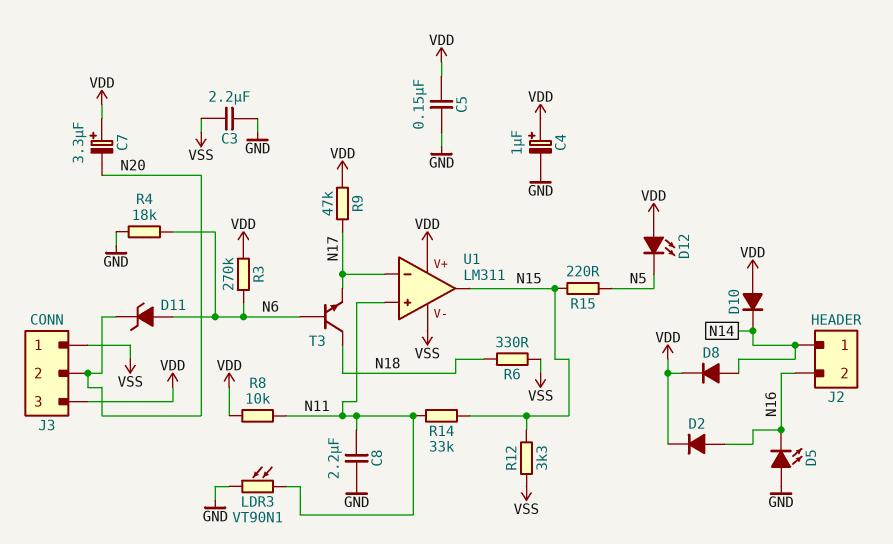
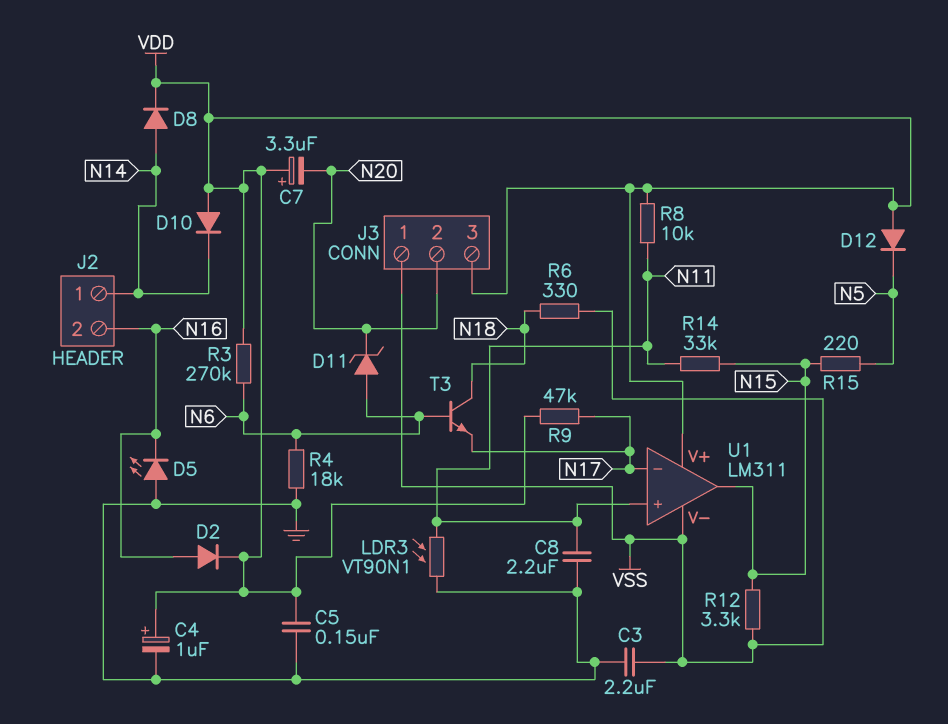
D12: LED (A VDD, K N5) -> diode (A VDD, K N5)

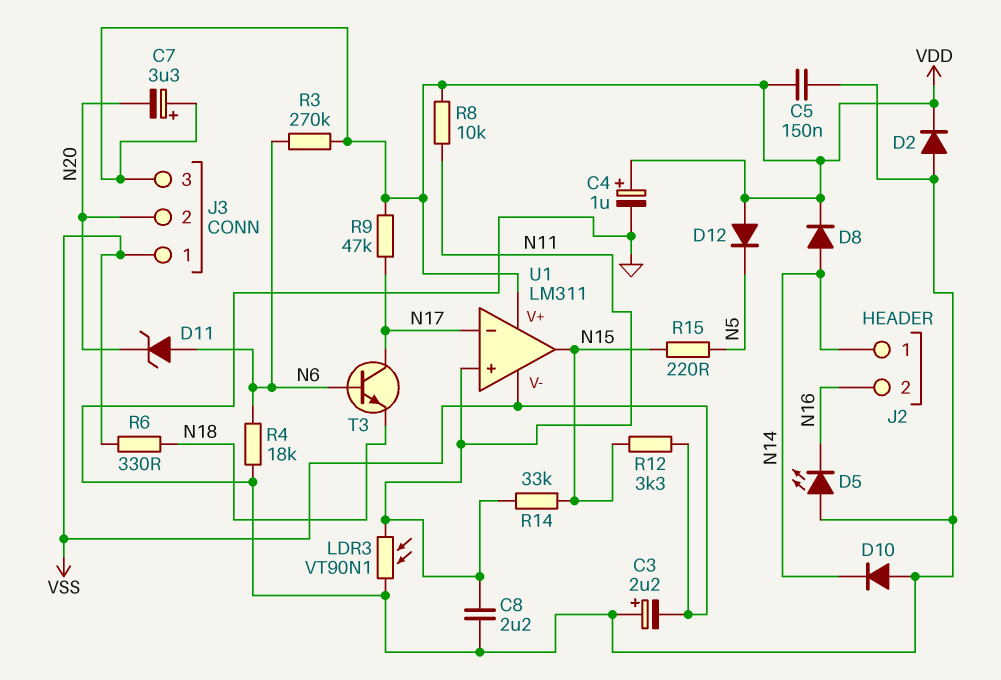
C3: 2.2uF (GND, VSS) -> 2.2uF (plus GND, minus VSS)
D2: diode (A N16, K VDD) -> diode (A GND, K VDD)
D10: diode (A VDD, K N14) -> diode (A GND, K N14)
T3: NPN (B N6, C N18, E N17) -> NPN (B N6, C N17, E N18)

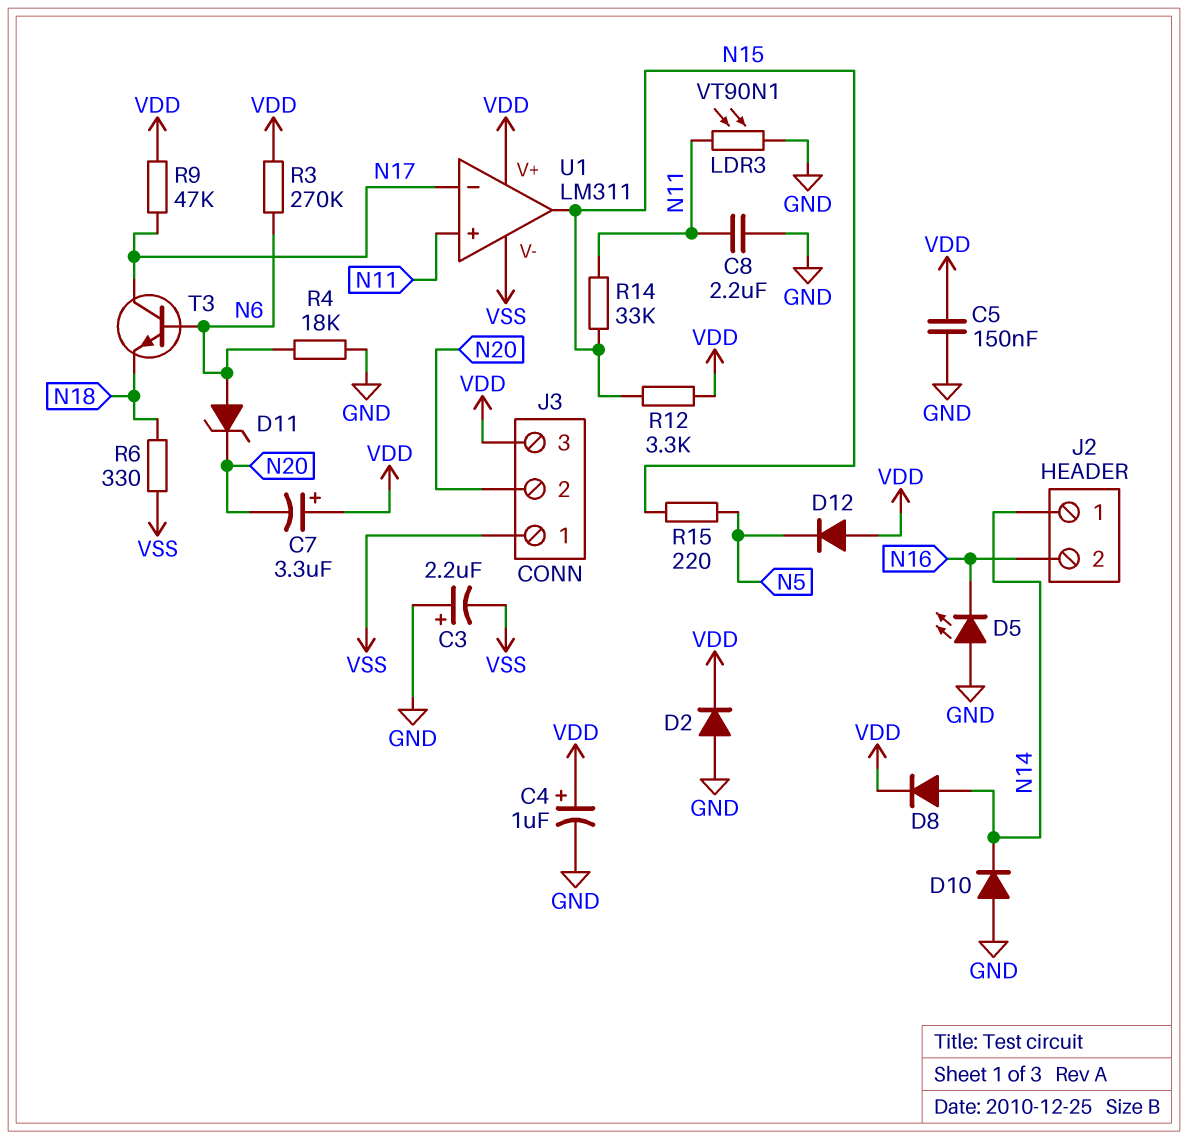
R8: 10k (N11, VDD) -> none
R12: 3.3k (N15, VSS) -> 3.3k (N15, VDD)

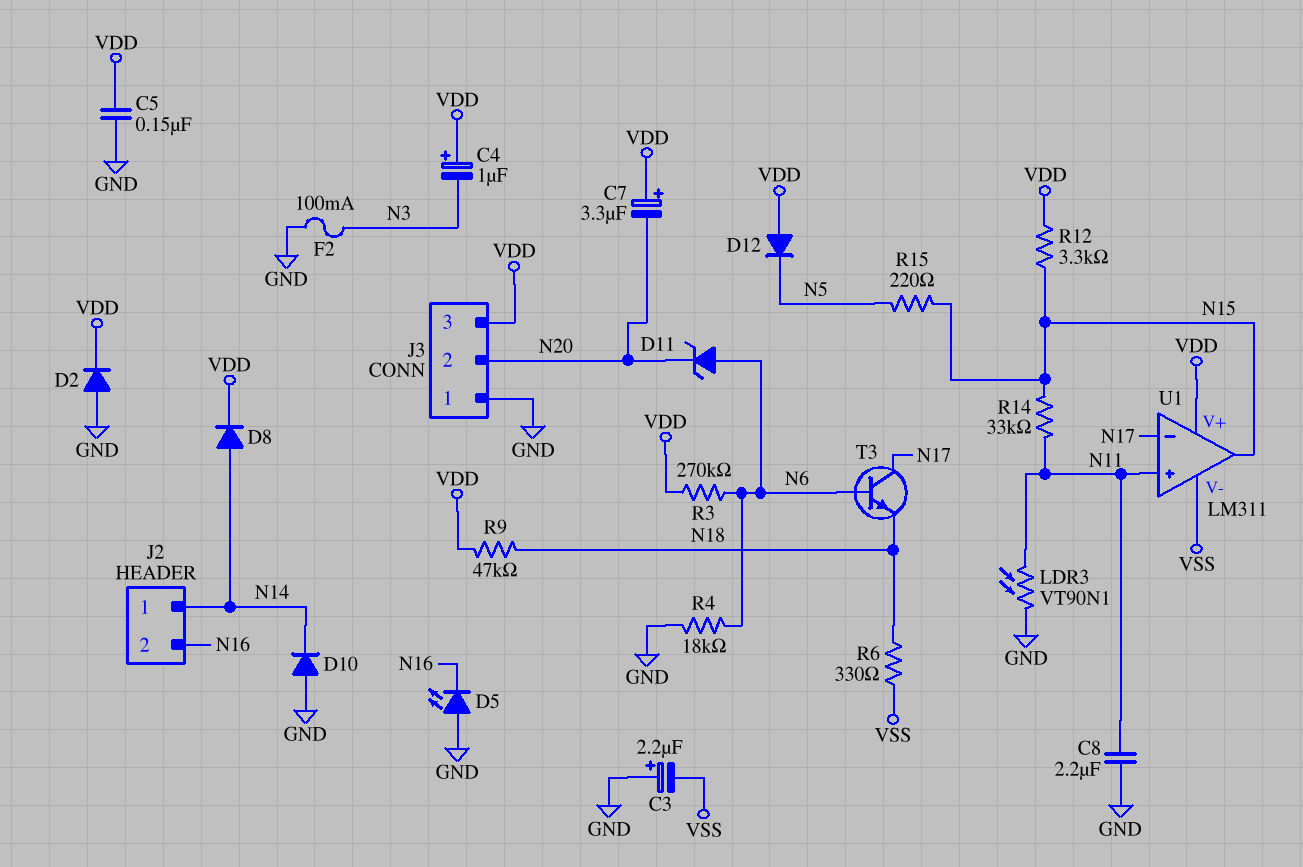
C4: 1uF (plus VDD, minus GND) -> 1uF (plus VDD, minus N3)
F2: none -> 100mA (GND, N3)
J3 pin 1: VSS -> GND
R9: 47k (N17, VDD) -> 47k (N18, VDD)

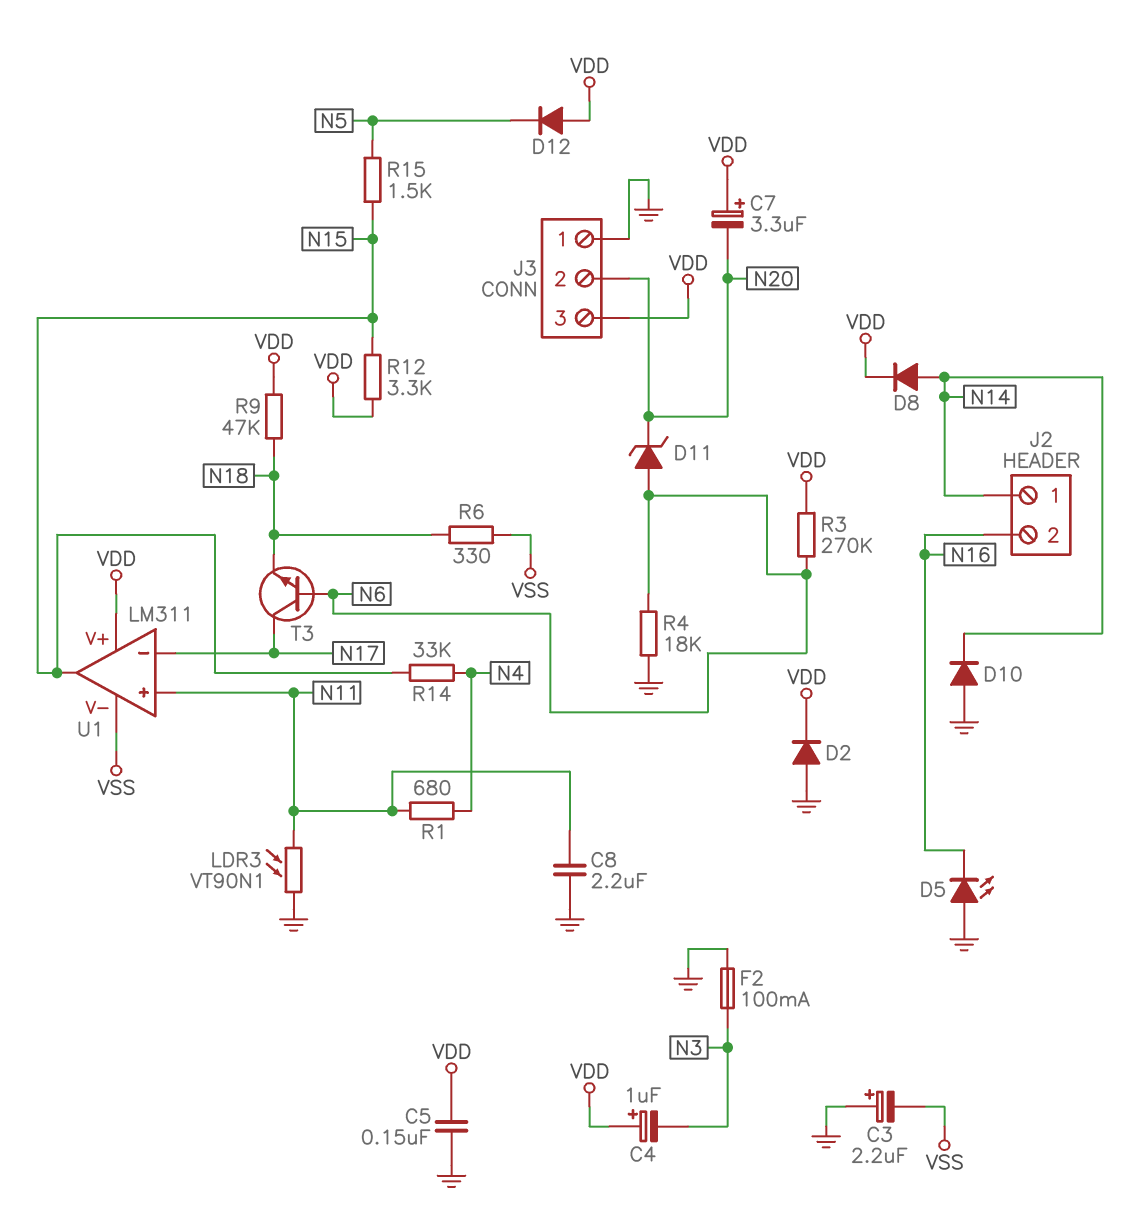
R1: none -> 680 (N4, N11)
R14: 33k (N11, N15) -> 33k (N4, N15)
R15: 220 (N5, N15) -> 1.5k (N5, N15)

